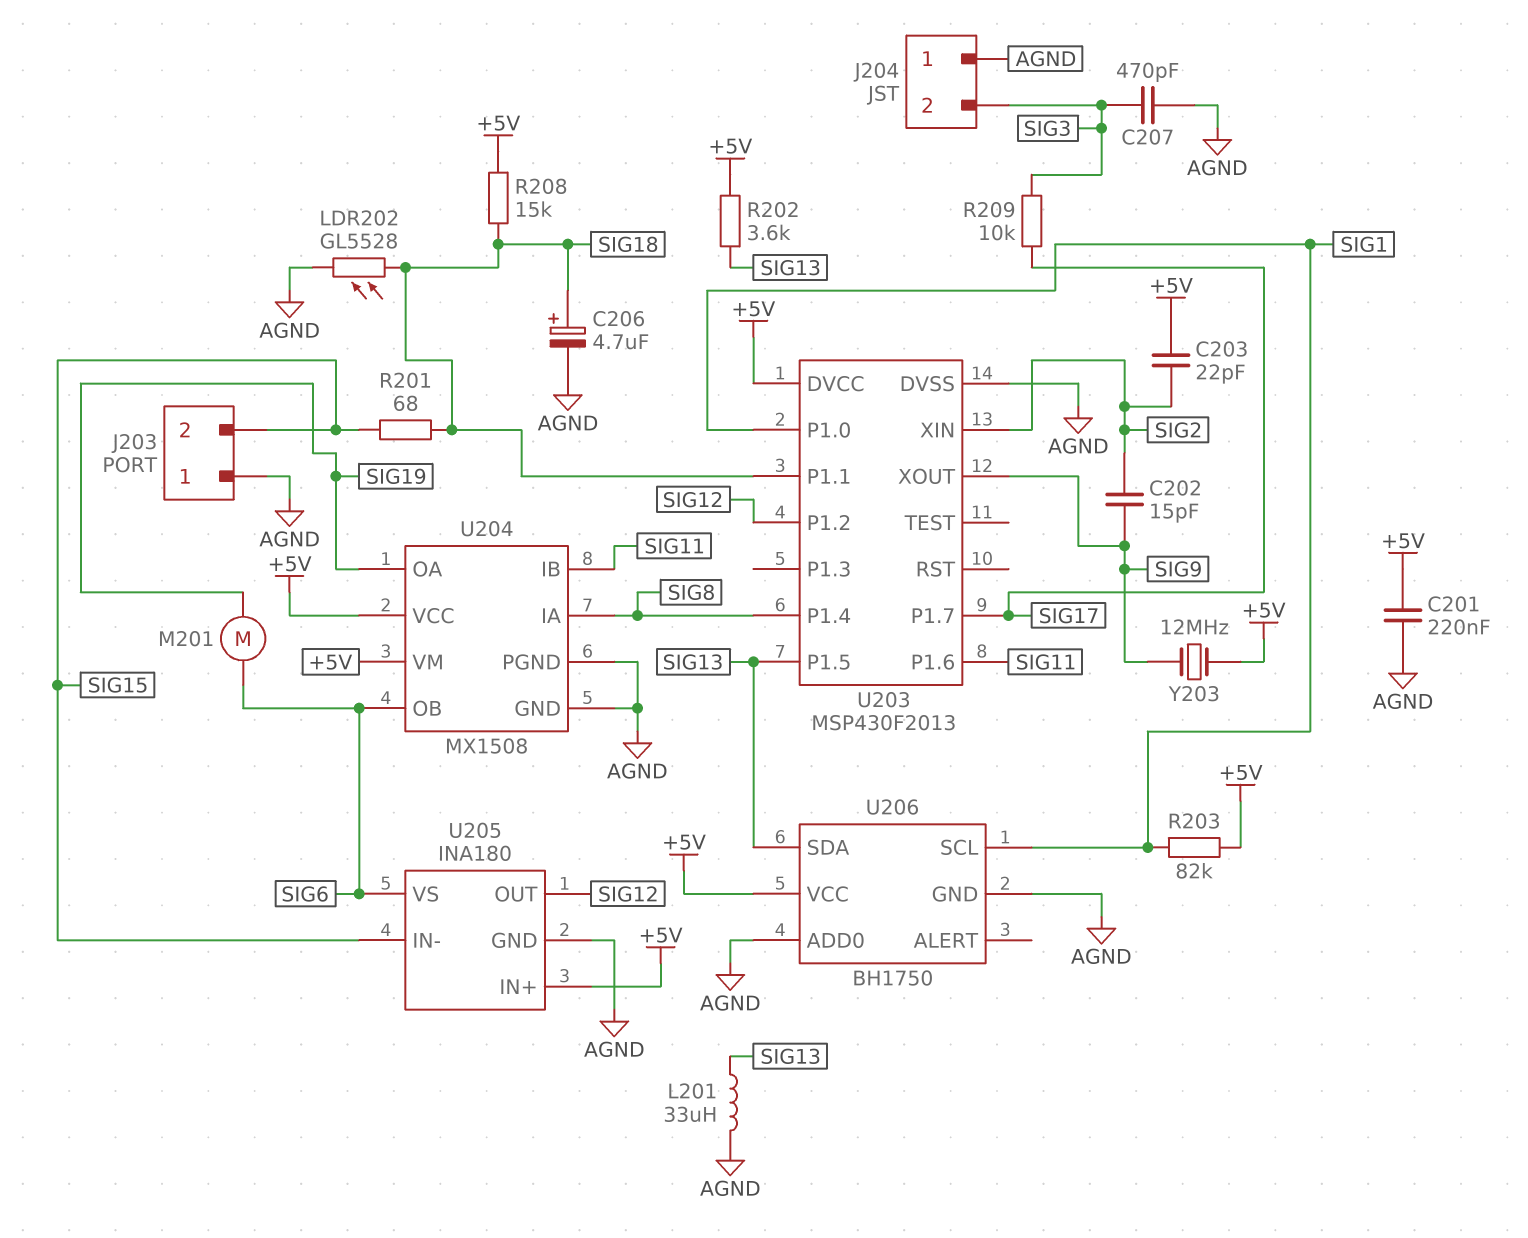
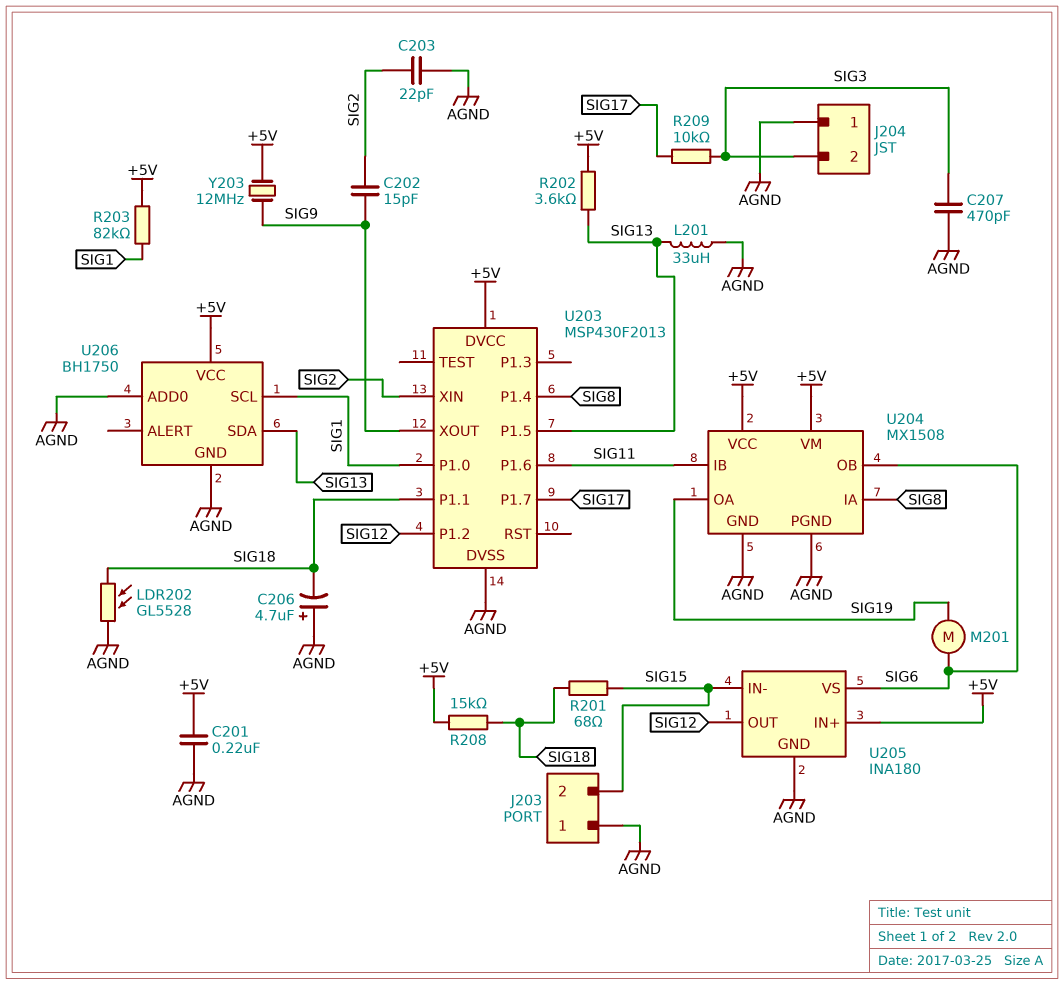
C203: 22pF (+5V, SIG2) -> 22pF (AGND, SIG2)
C206: 4.7uF (plus SIG18, minus AGND) -> 4.7uF (plus AGND, minus SIG18)

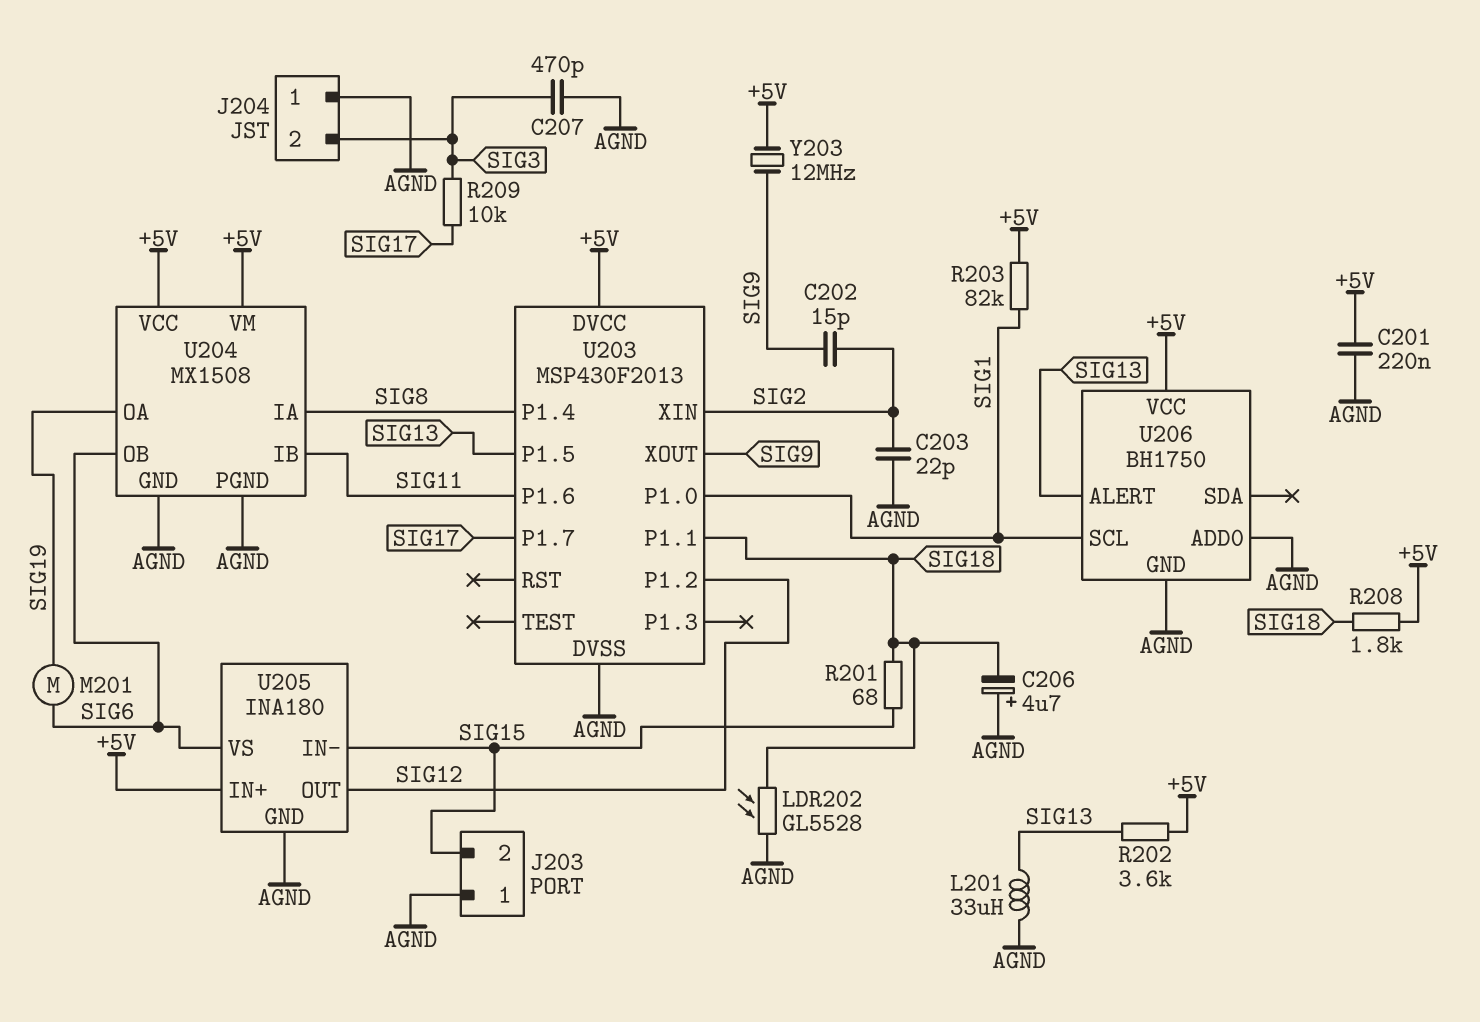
R208: 15k (+5V, SIG18) -> 1.8k (+5V, SIG18)
U206 pin ALERT: none -> SIG13
U206 pin SDA: SIG13 -> none

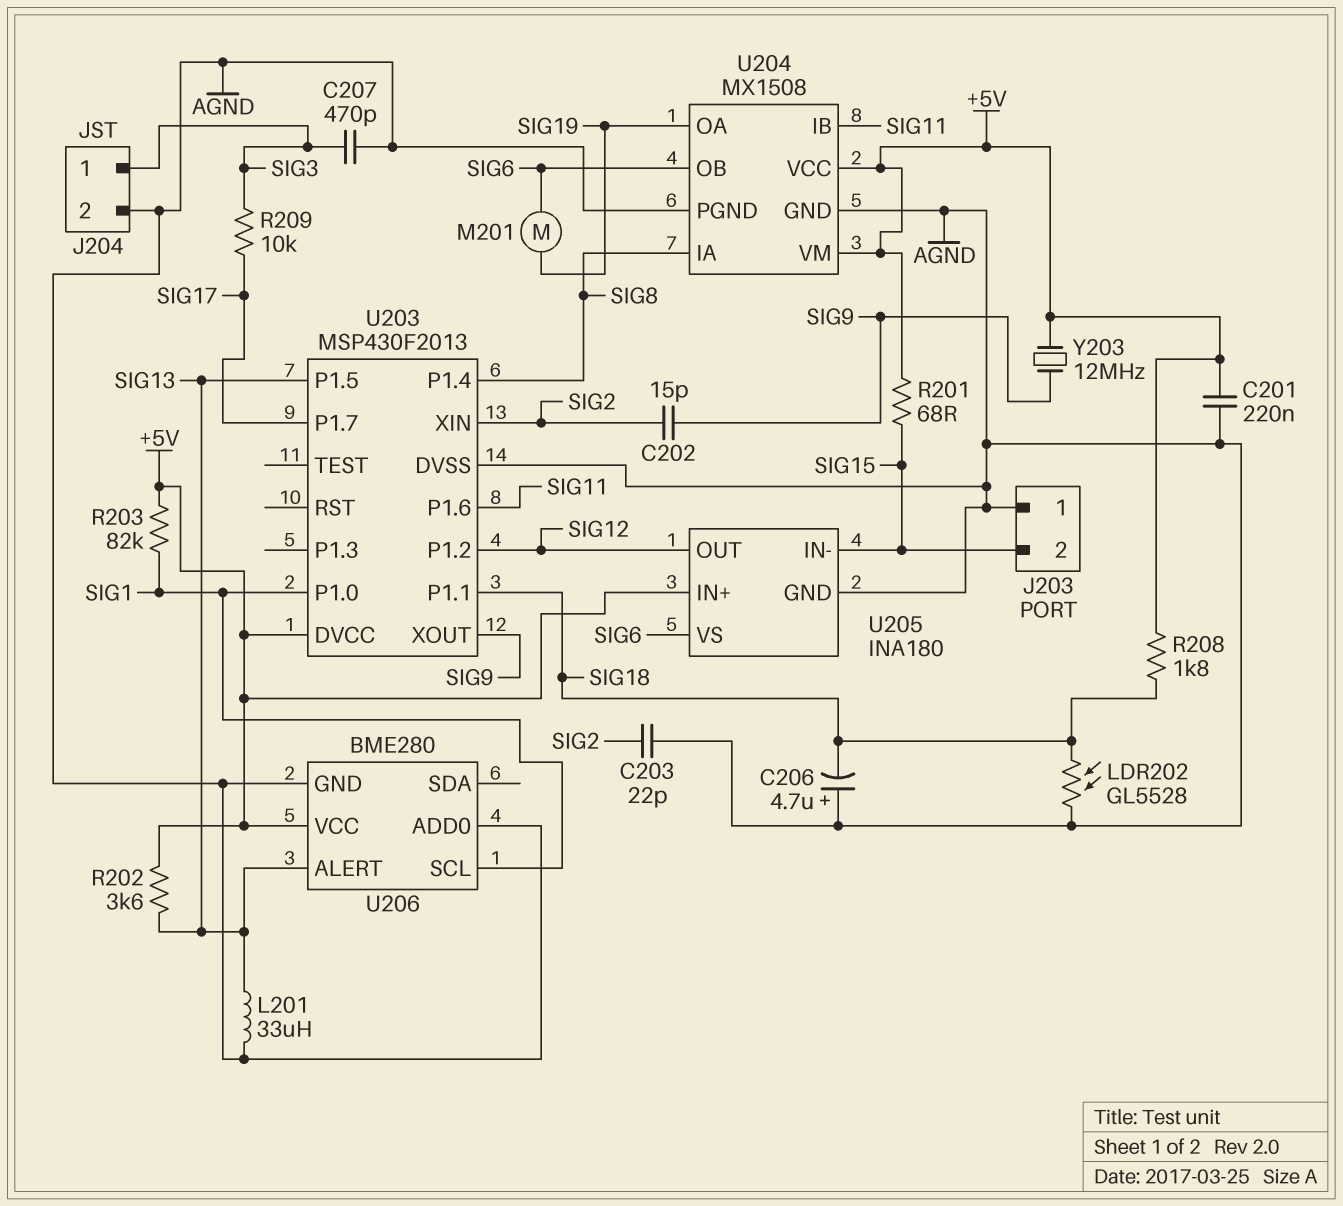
J204 pin 1: AGND -> SIG3
J204 pin 2: SIG3 -> AGND
R201: 68 (SIG15, SIG18) -> 68 (+5V, SIG15)
U206: BH1750 -> BME280

